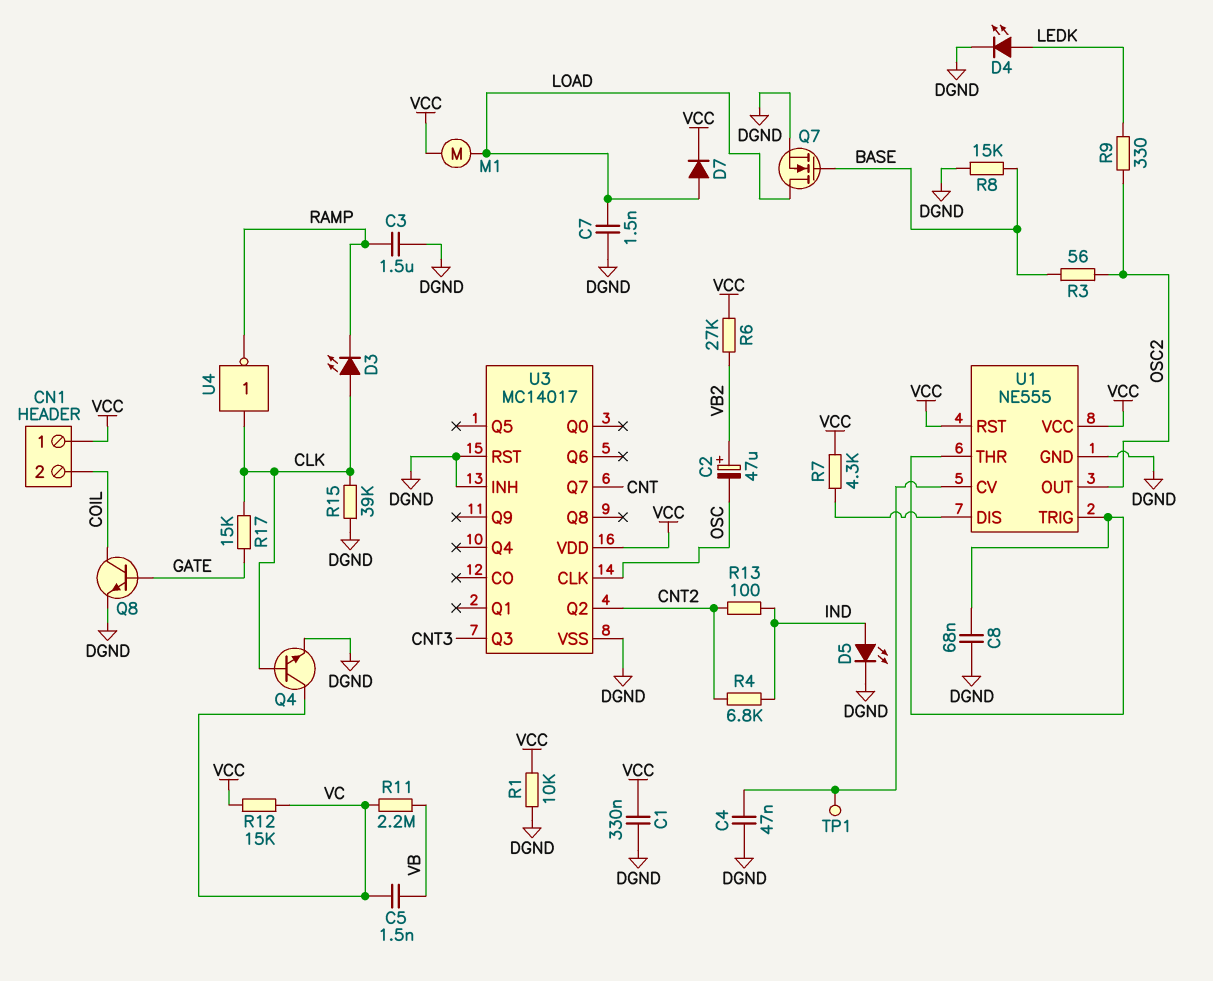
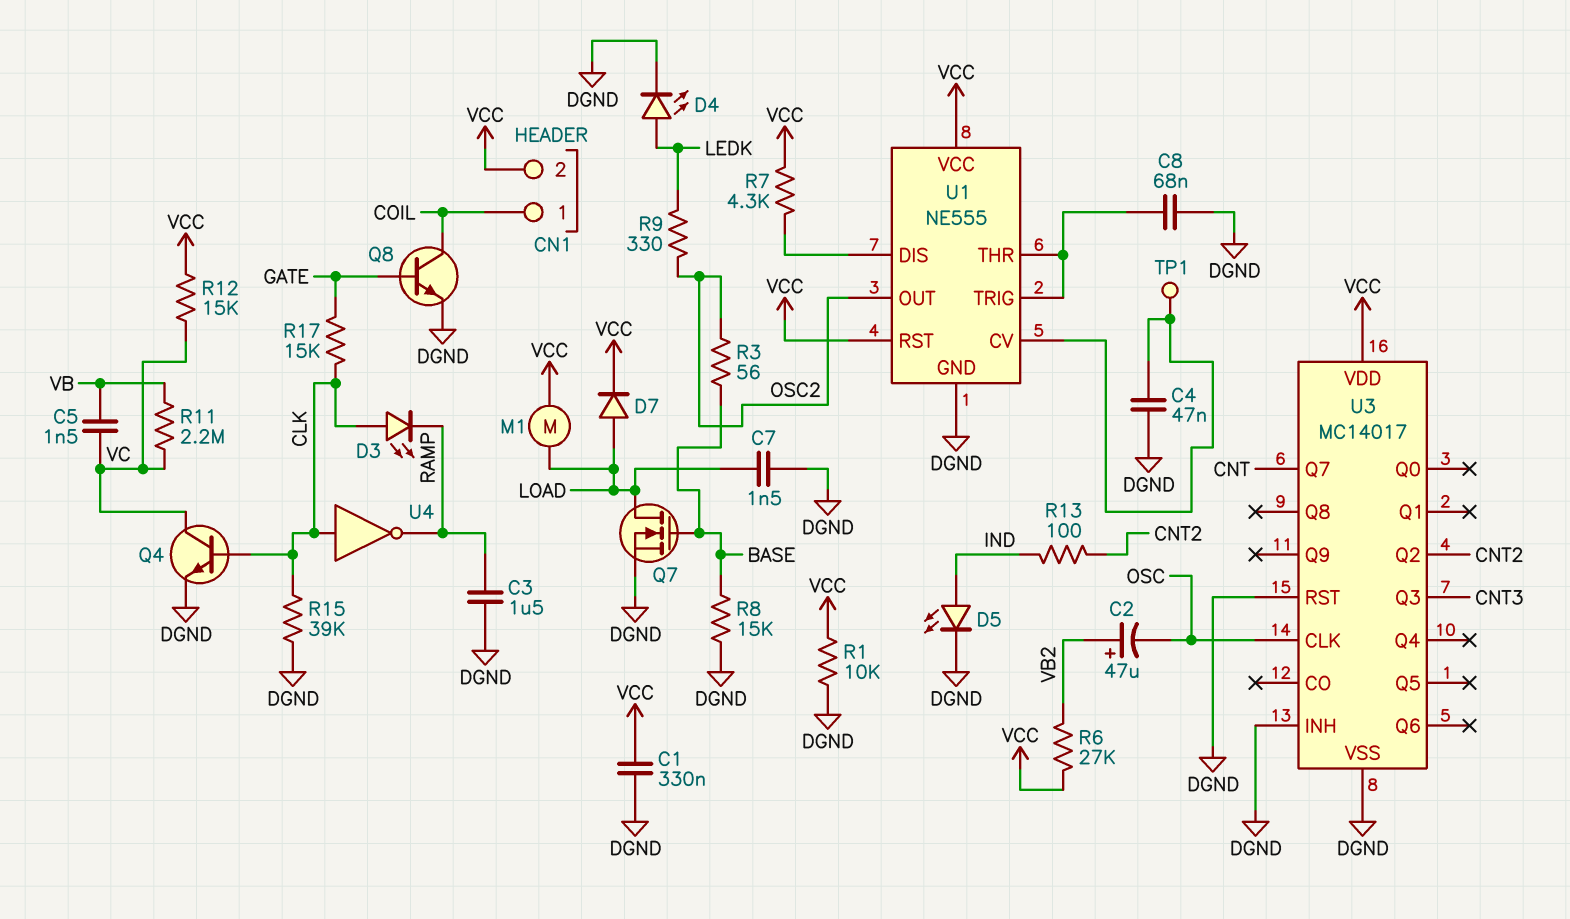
CN1 pin 1: VCC -> COIL
CN1 pin 2: COIL -> VCC
R4: 6.8k (CNT2, IND) -> none

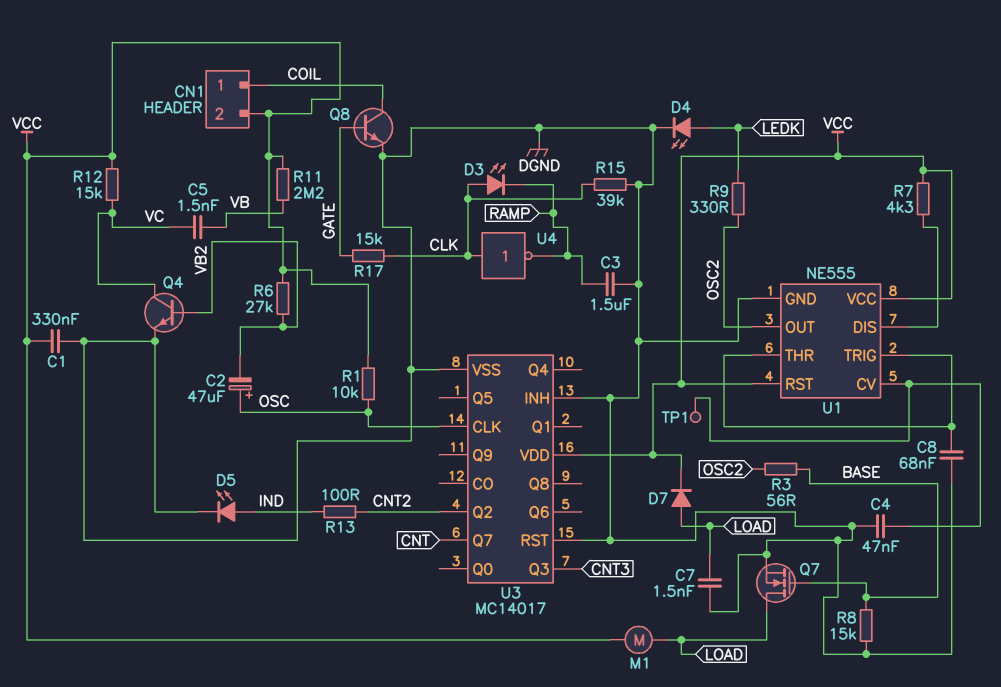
C2: 47uF (plus VB2, minus OSC) -> 47uF (plus OSC, minus VB2)
Q4: NPN (B CLK, C VC, E DGND) -> NPN (B VB2, C VC, E DGND)
R1: 10k (DGND, VCC) -> 10k (OSC, VCC)
R11: 2.2M (VB, VC) -> 2.2M (VB, VCC)

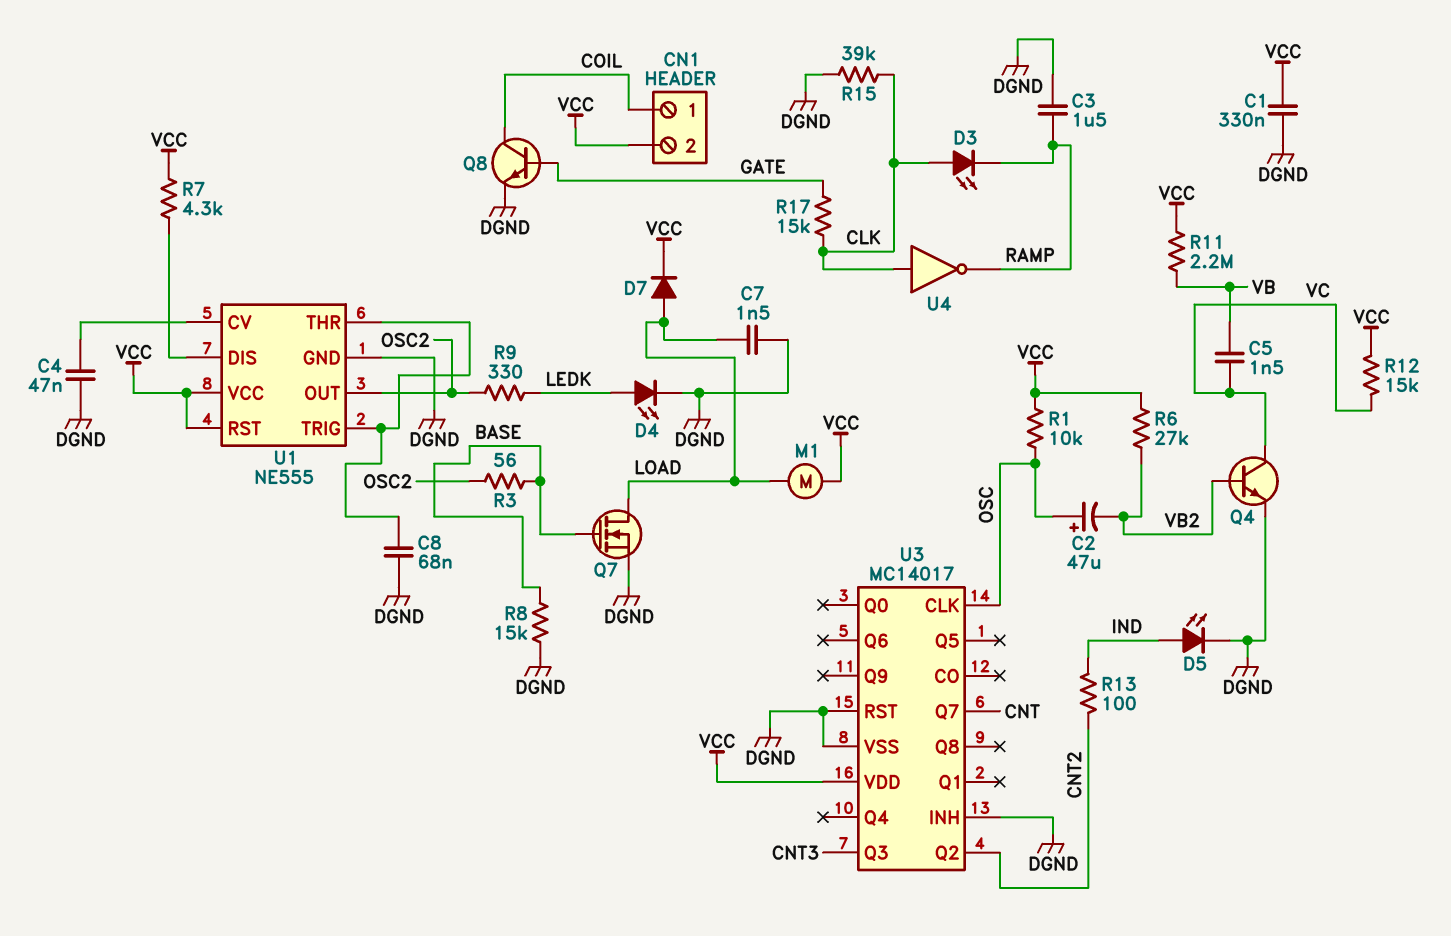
TP1: test point (U1/CV) -> none

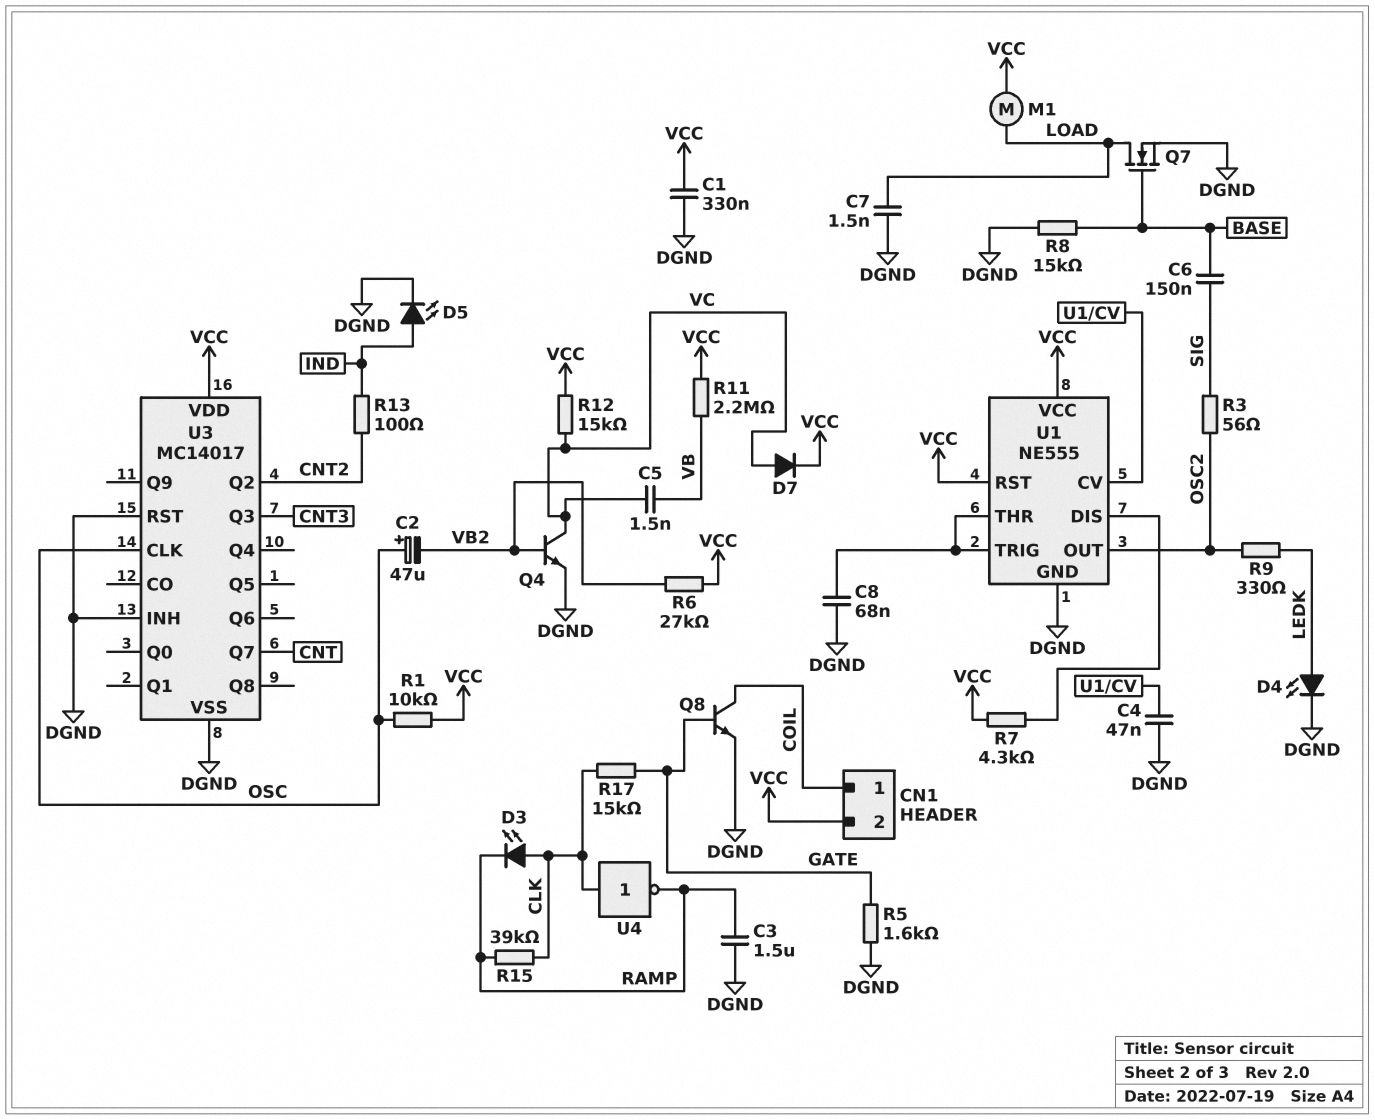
C6: none -> 150nF (BASE, SIG)
D7: diode (A LOAD, K VCC) -> diode (A VC, K VCC)
R3: 56 (BASE, OSC2) -> 56 (OSC2, SIG)
R5: none -> 1.6k (DGND, GATE)
R15: 39k (CLK, DGND) -> 39k (CLK, RAMP)

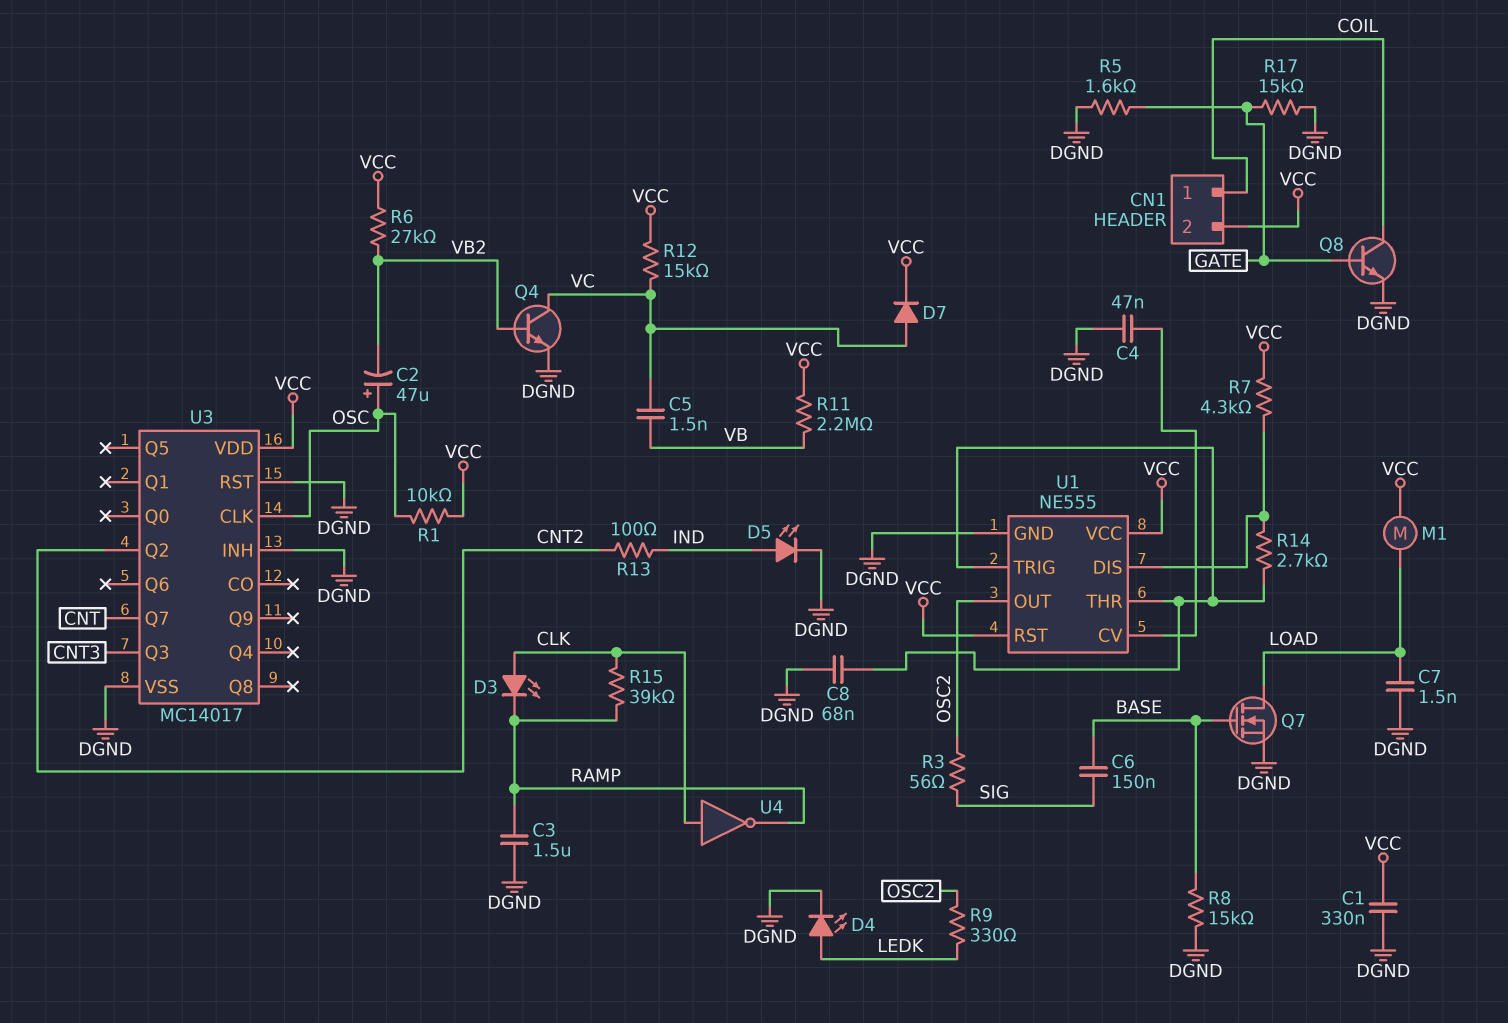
R14: none -> 2.7k (U1/DIS, U1/THR)
R17: 15k (CLK, GATE) -> 15k (DGND, GATE)

